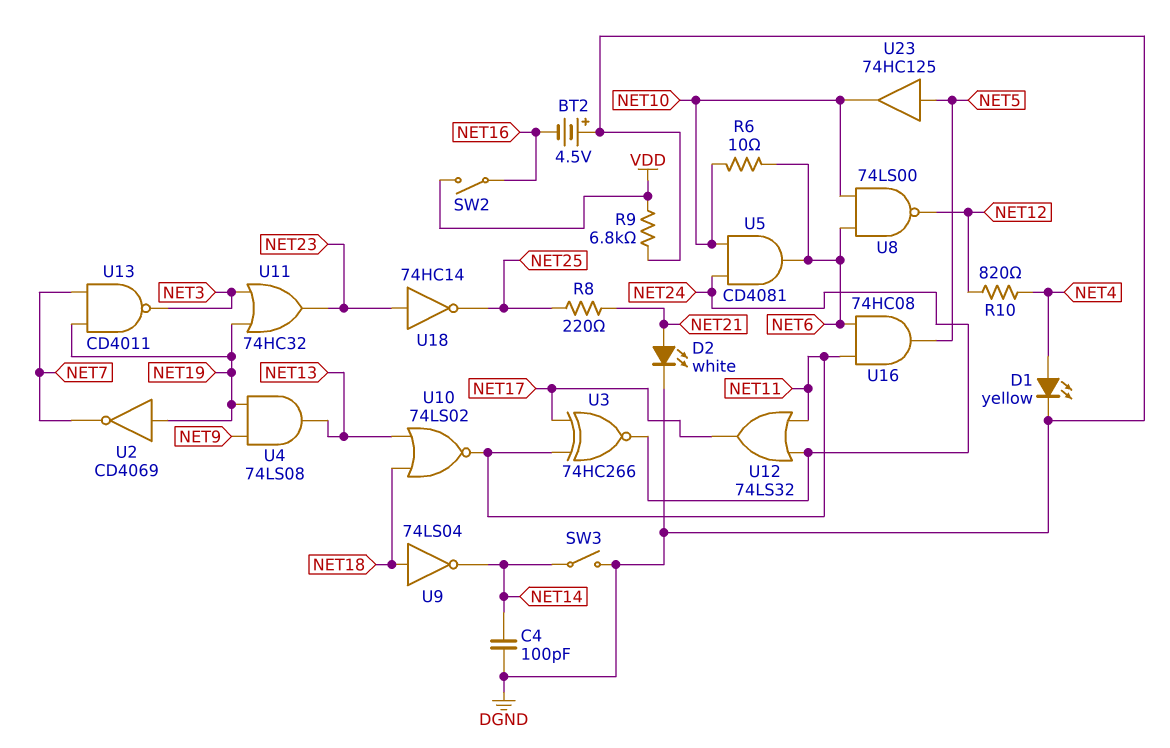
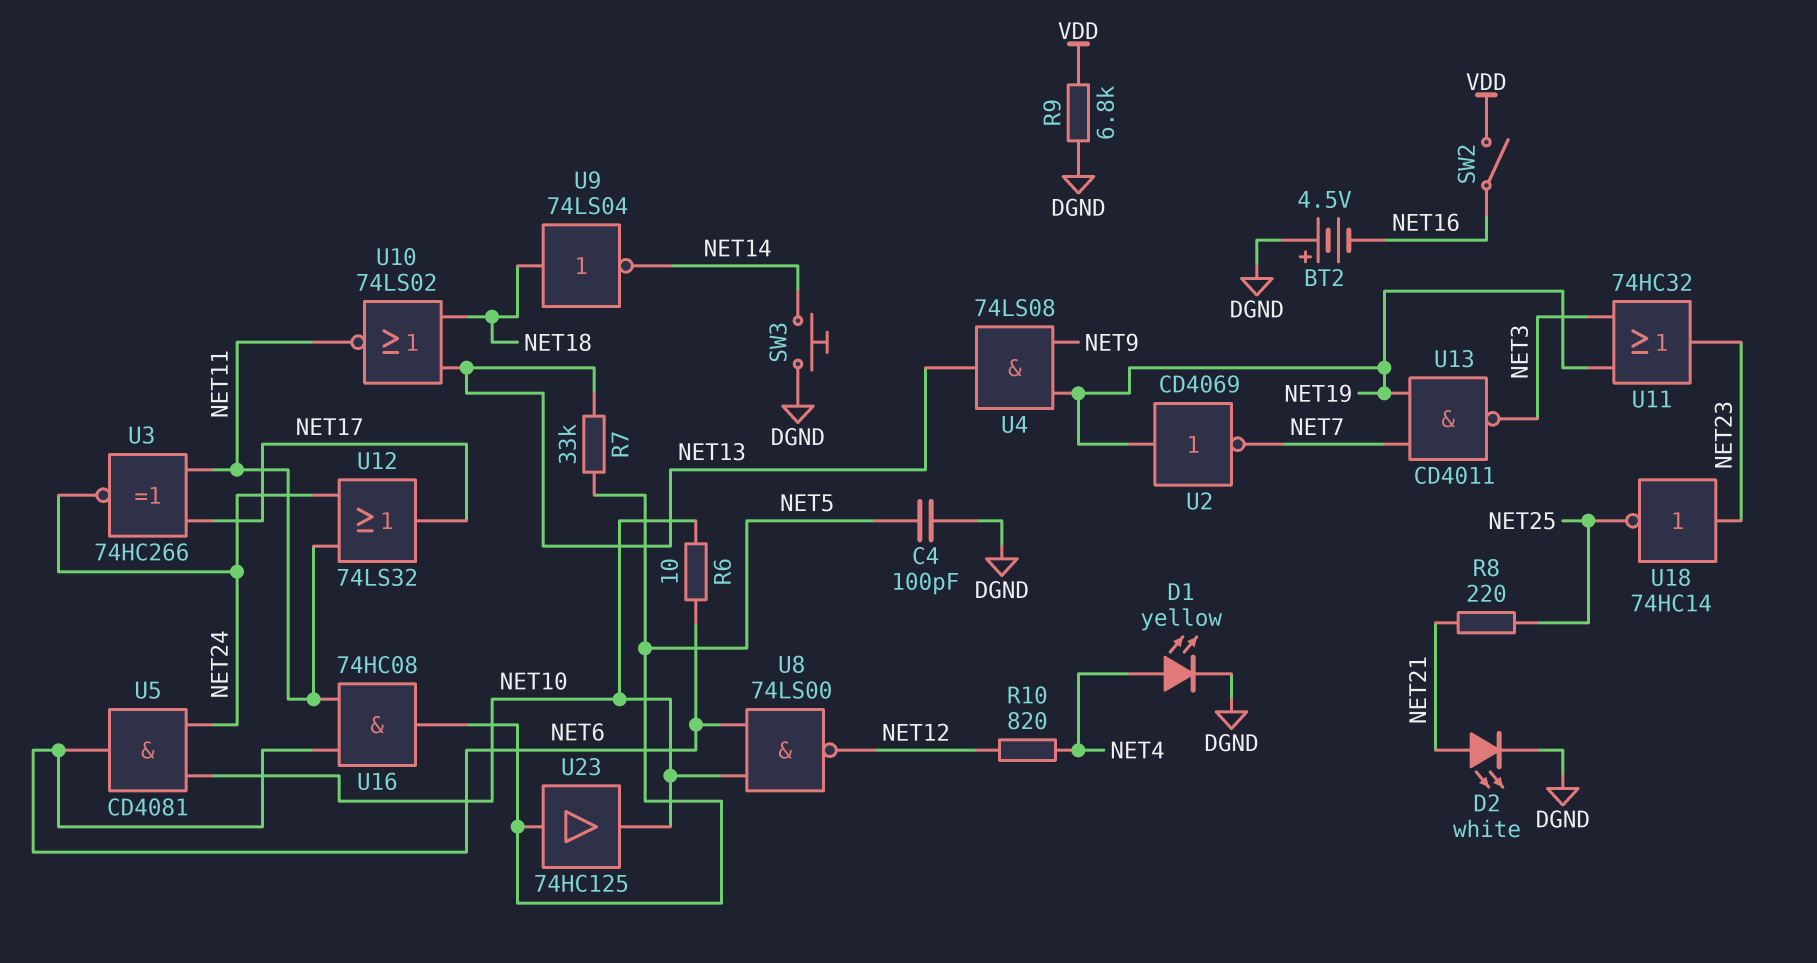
C4: 100pF (DGND, NET14) -> 100pF (DGND, NET5)
R7: none -> 33k (NET5, NET13)
SW3: switch (DGND, NET14) -> button (DGND, NET14)

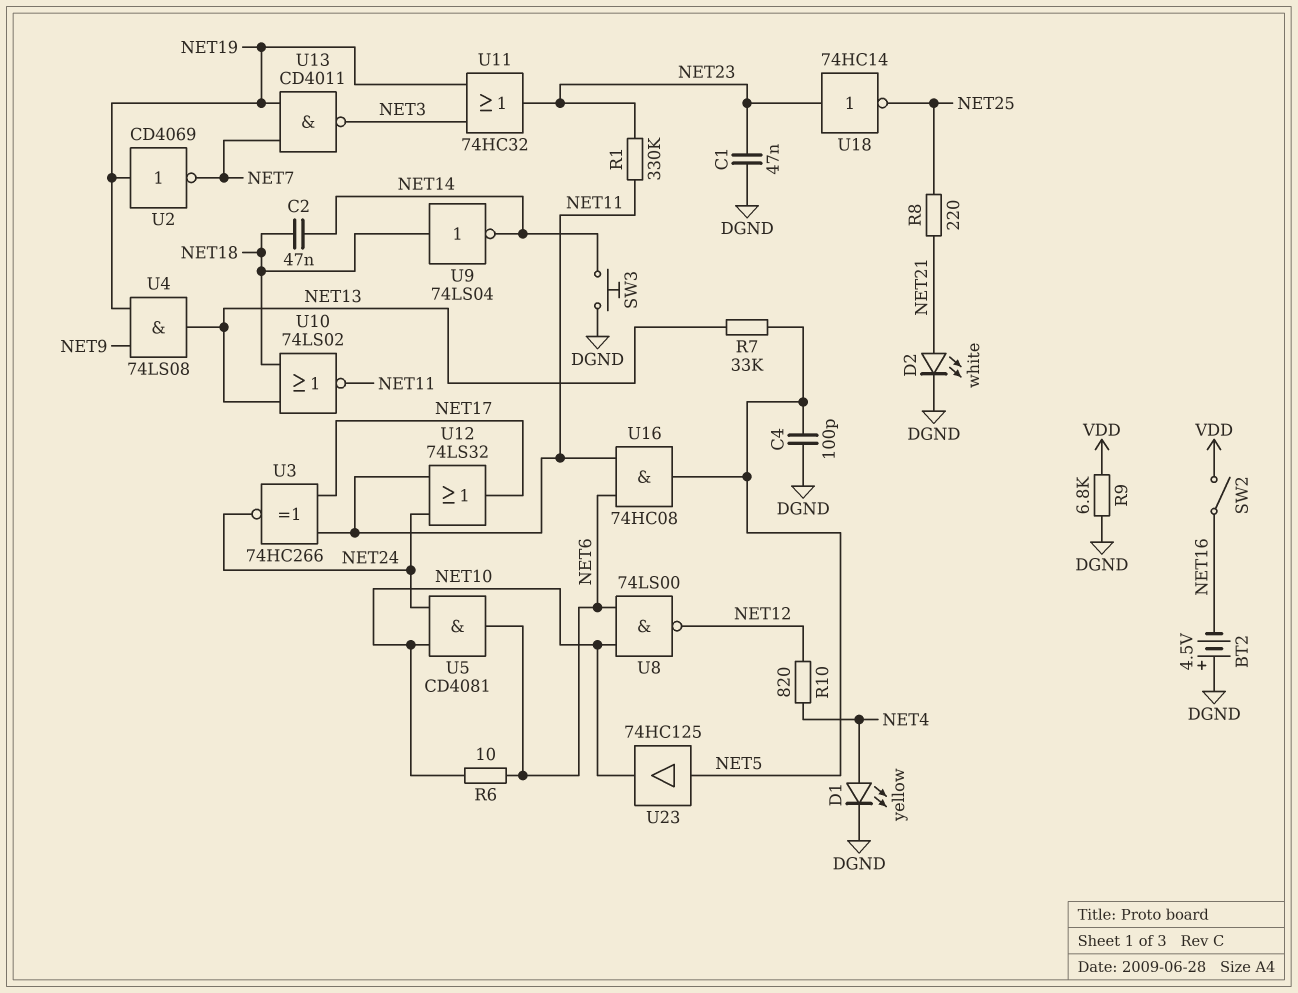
C1: none -> 47nF (DGND, NET23)
C2: none -> 47nF (NET14, NET18)
R1: none -> 330k (NET11, NET23)

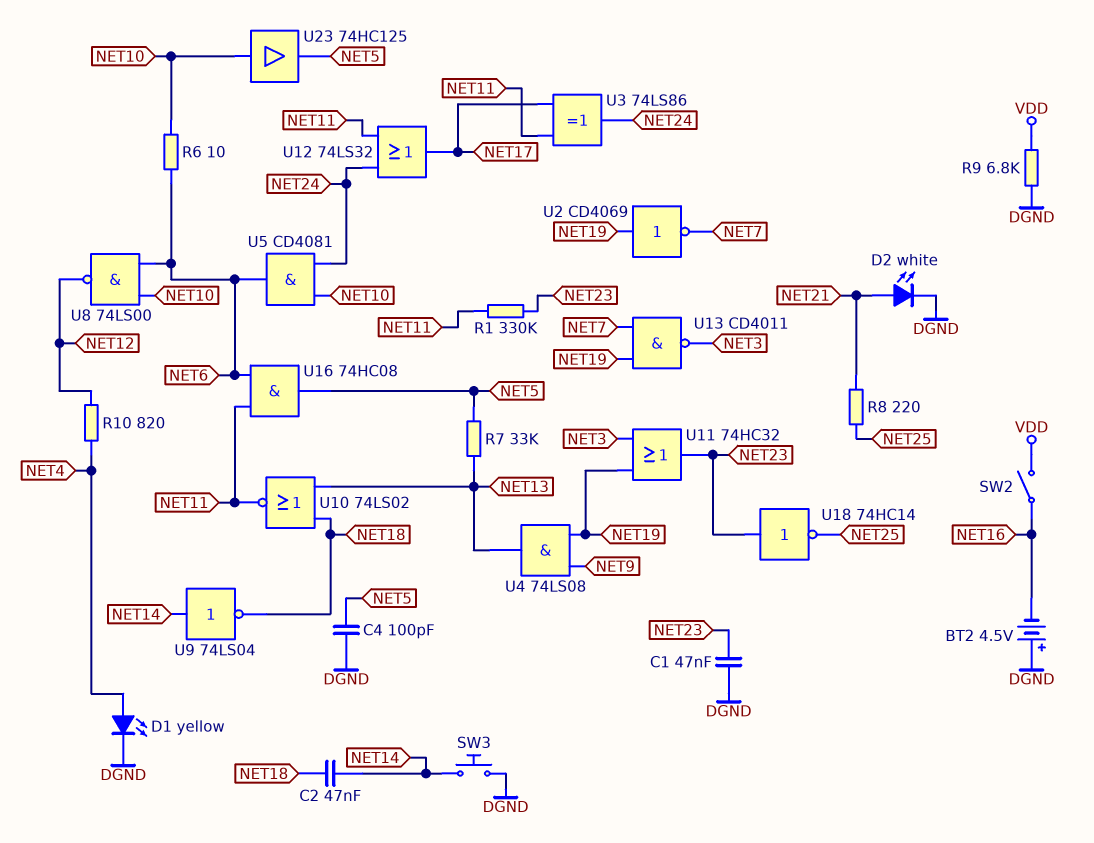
U3: XNOR 74HC266 (in NET11, in NET17, out NET24) -> XOR 74LS86 (in NET11, in NET17, out NET24)
U9: NOT 74LS04 (in NET18, out NET14) -> NOT 74LS04 (in NET14, out NET18)
U23: buffer 74HC125 (in NET5, out NET10) -> buffer 74HC125 (in NET10, out NET5)

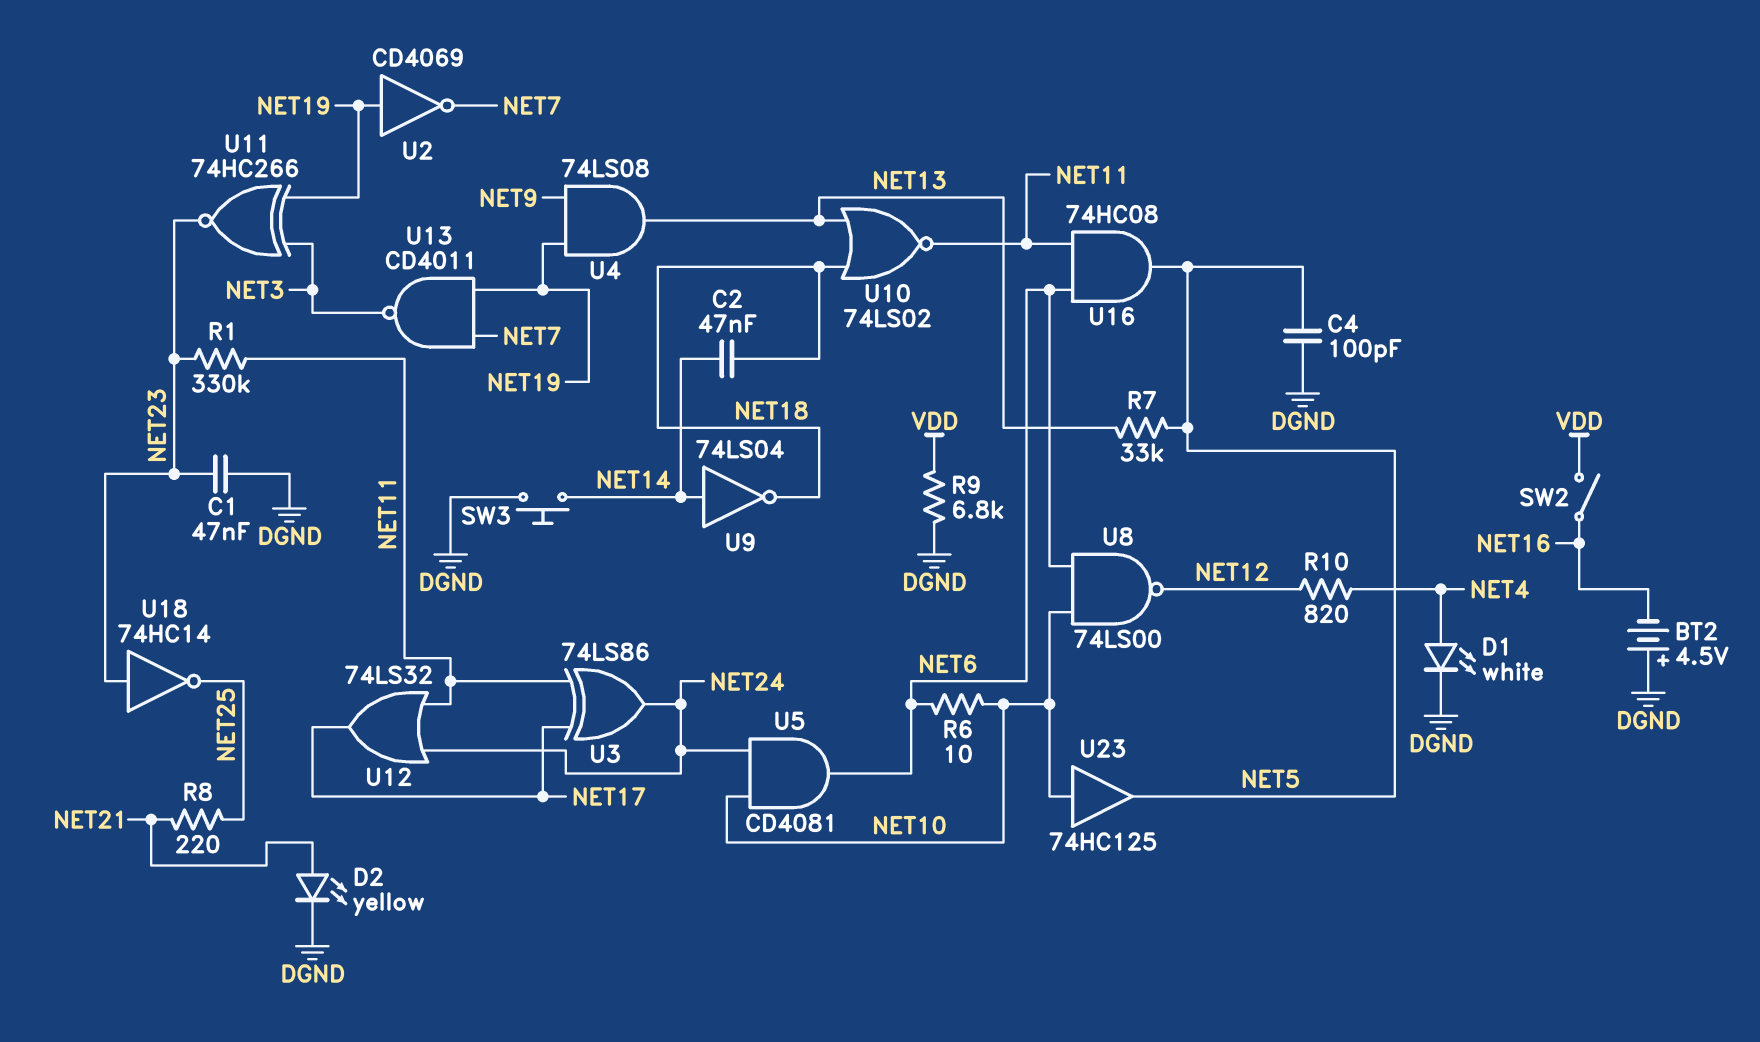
D1: LED yellow (A NET4, K DGND) -> LED white (A NET4, K DGND)
D2: LED white (A NET21, K DGND) -> LED yellow (A NET21, K DGND)
U11: OR 74HC32 (in NET3, in NET19, out NET23) -> XNOR 74HC266 (in NET3, in NET19, out NET23)

